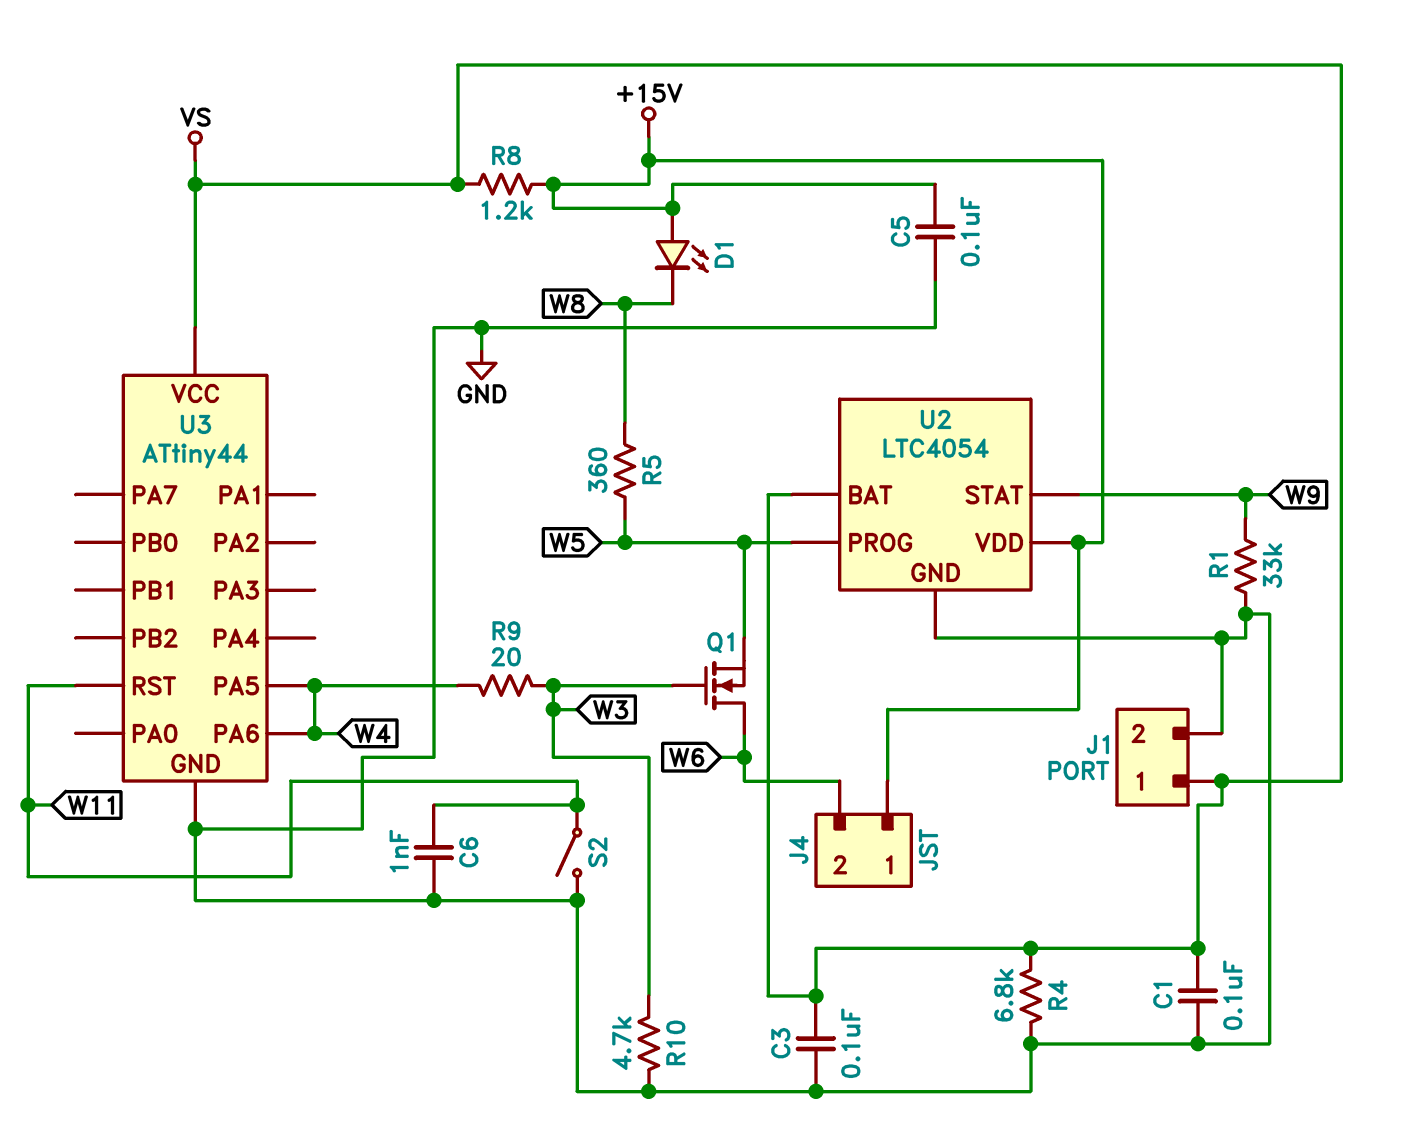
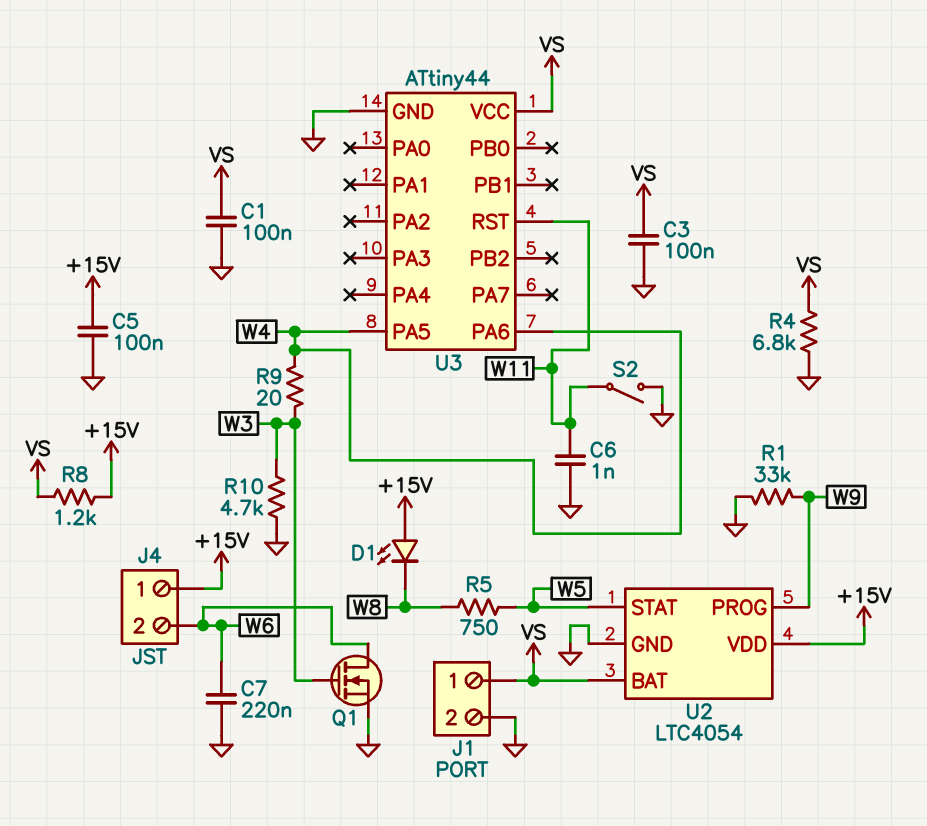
C7: none -> 220nF (GND, W6)
Q1: NMOS (G W3, D W6, S W5) -> NMOS (G W3, D W6, S GND)
R5: 360 (W5, W8) -> 750 (W5, W8)
U2 pin PROG: W5 -> W9
U2 pin STAT: W9 -> W5

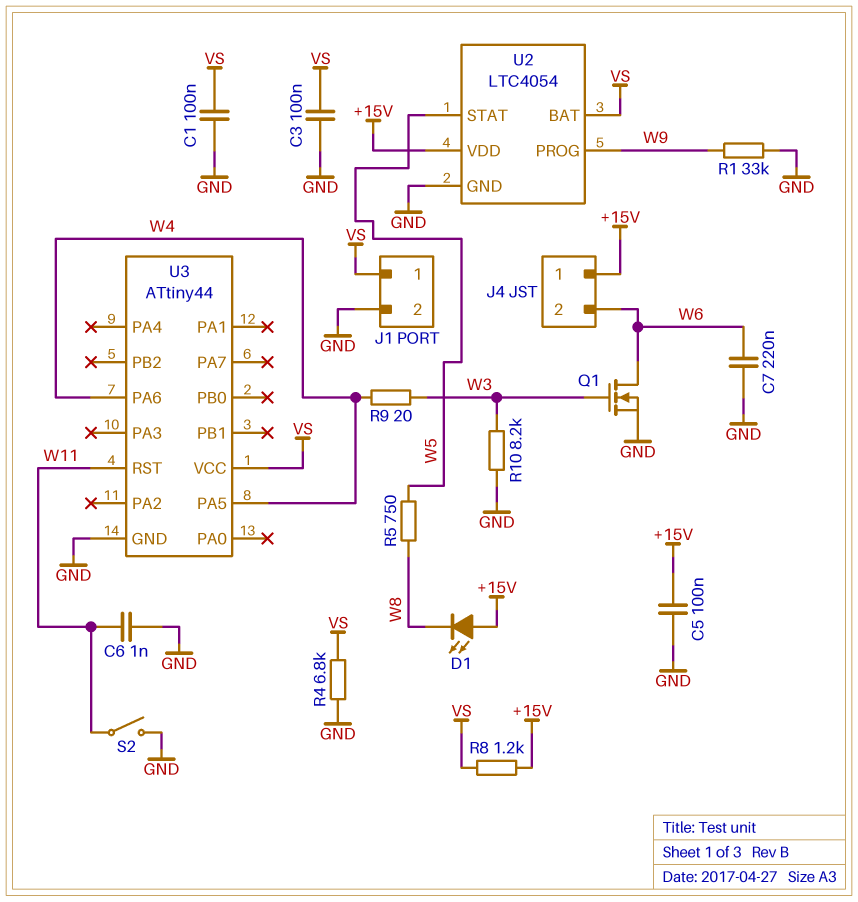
R10: 4.7k (GND, W3) -> 8.2k (GND, W3)

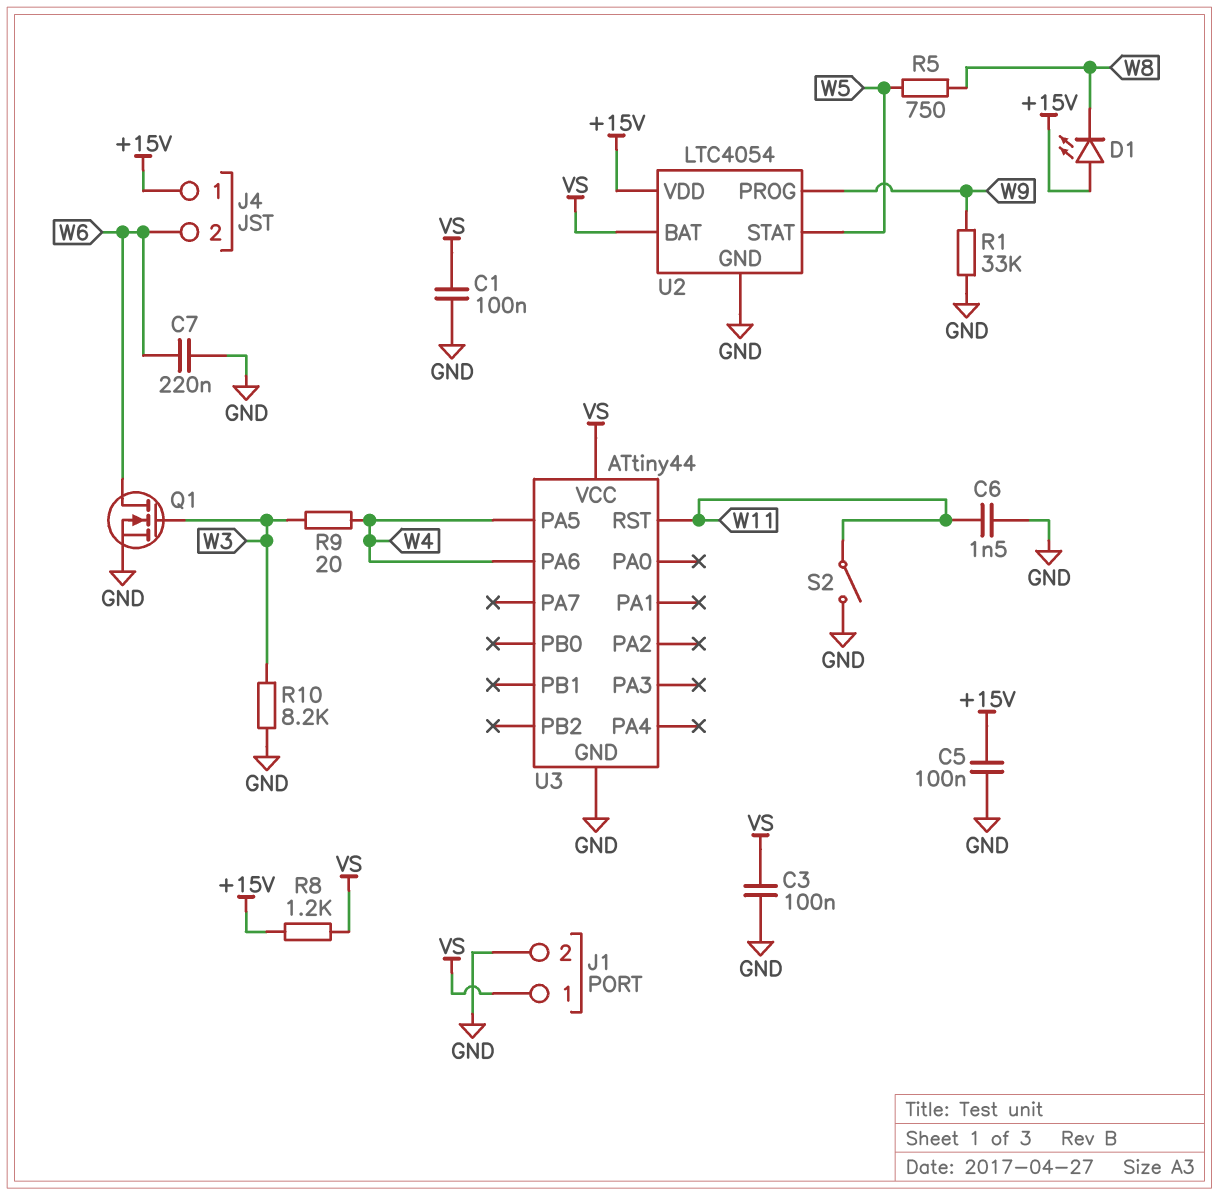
C6: 1nF (GND, W11) -> 1.5nF (GND, W11)
R4: 6.8k (GND, VS) -> none

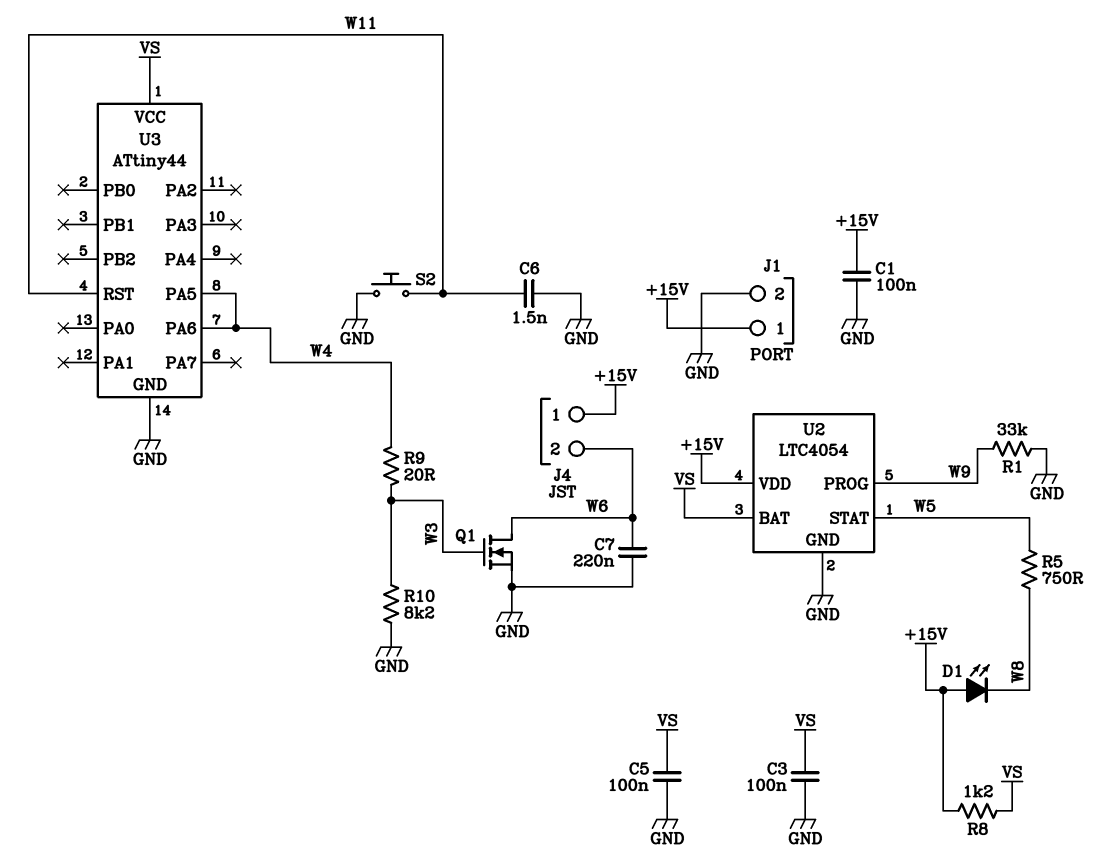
C1: 100nF (GND, VS) -> 100nF (+15V, GND)
C5: 100nF (+15V, GND) -> 100nF (GND, VS)
J1 pin 1: VS -> +15V
S2: switch (GND, W11) -> button (GND, W11)

